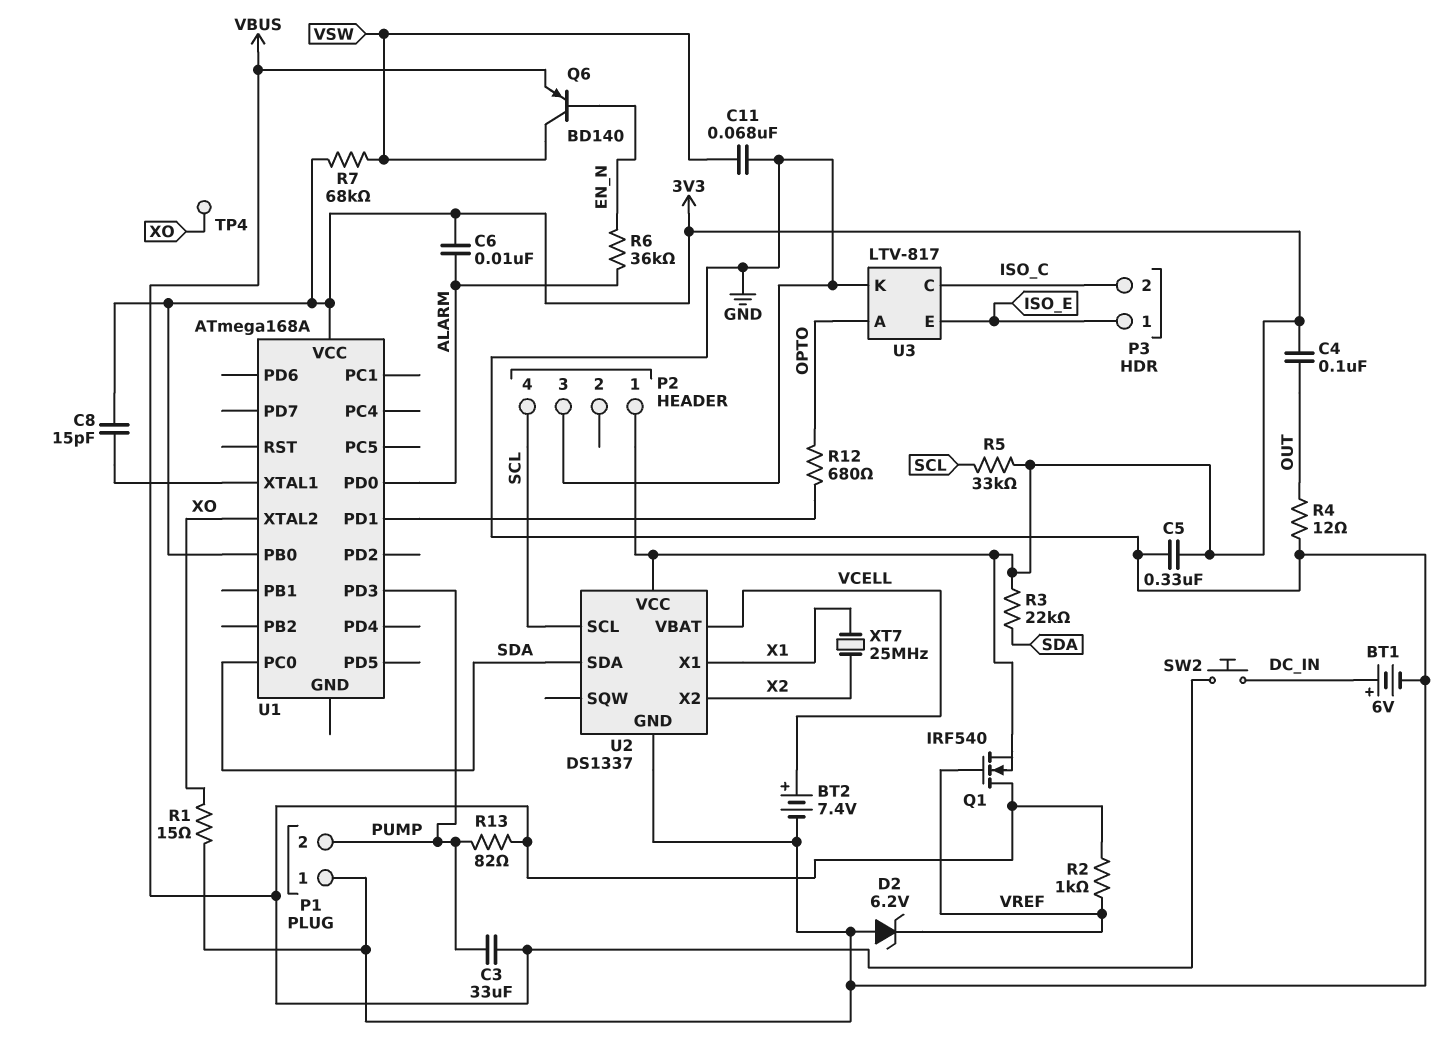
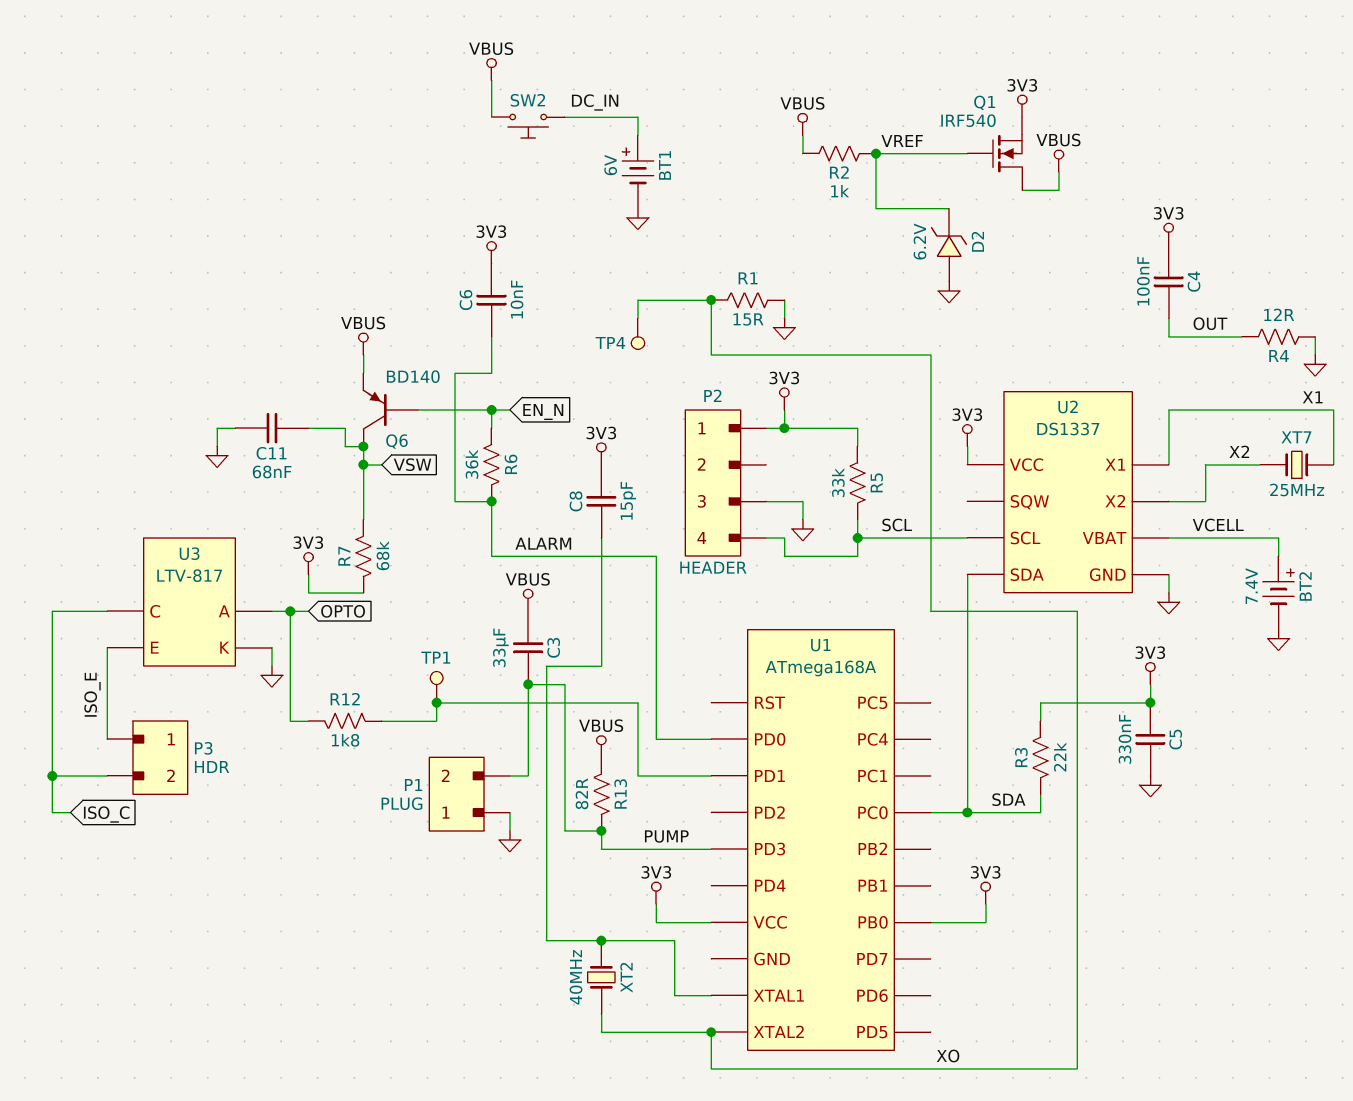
R12: 680 (OPTO, U1/PD1) -> 1.8k (OPTO, U1/PD1)
TP1: none -> test point (U1/PD1)
XT2: none -> 40MHz (U1/XTAL1, XO)

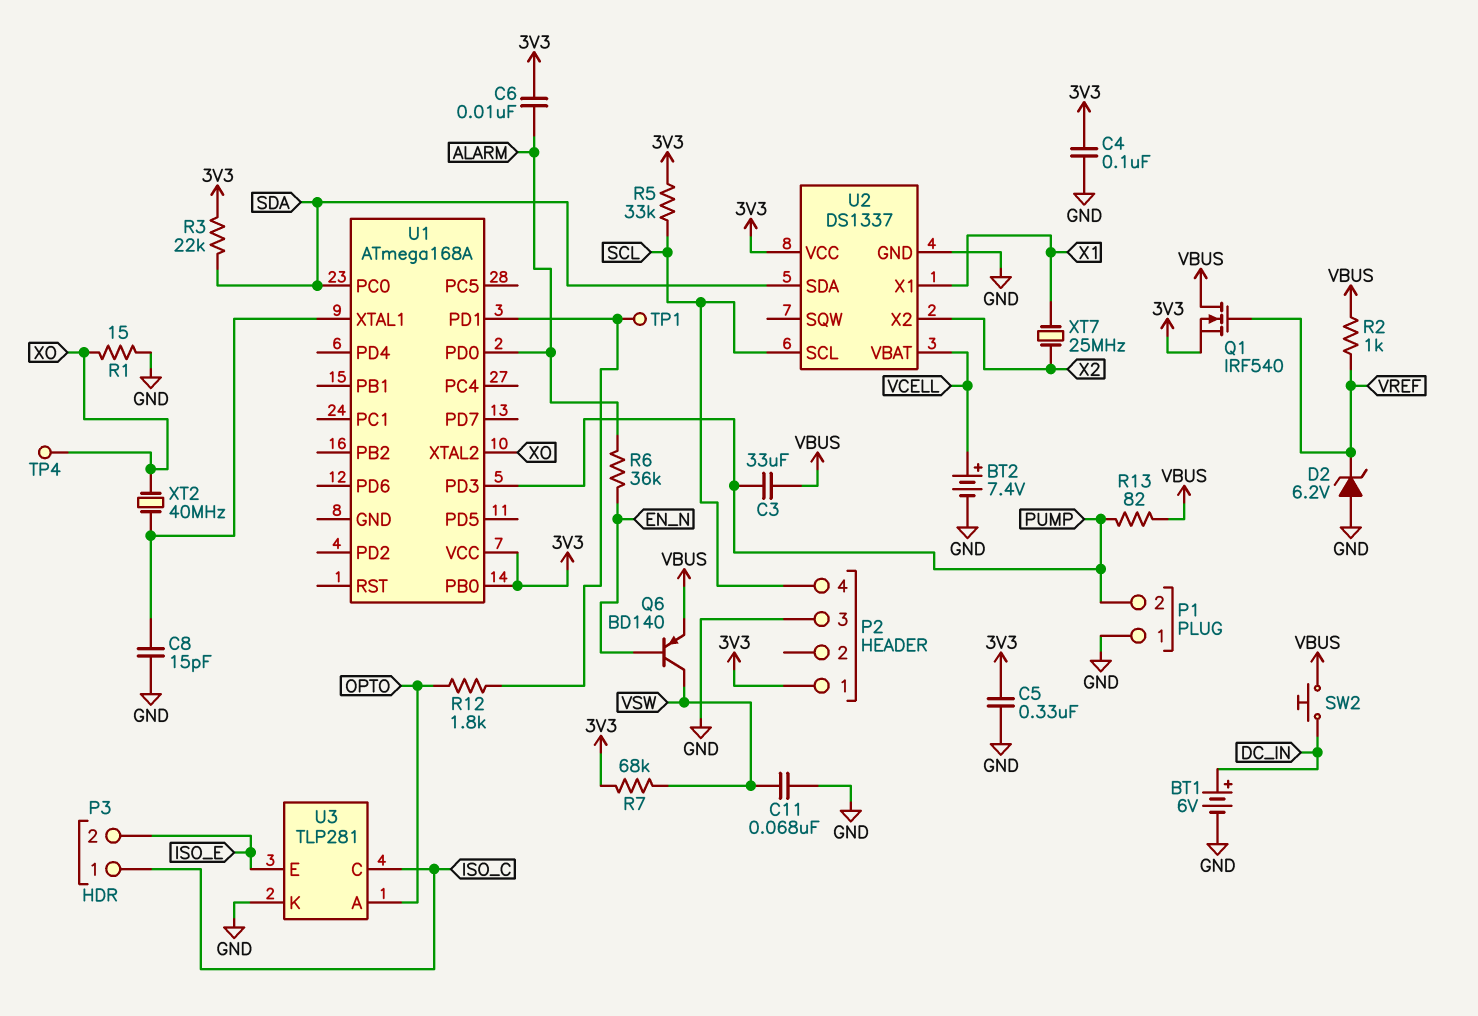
C4: 100nF (3V3, OUT) -> 100nF (3V3, GND)
C8: 15pF (3V3, U1/XTAL1) -> 15pF (GND, U1/XTAL1)
P3 pin 1: ISO_E -> ISO_C
P3 pin 2: ISO_C -> ISO_E
R4: 12 (GND, OUT) -> none
U3: LTV-817 -> TLP281

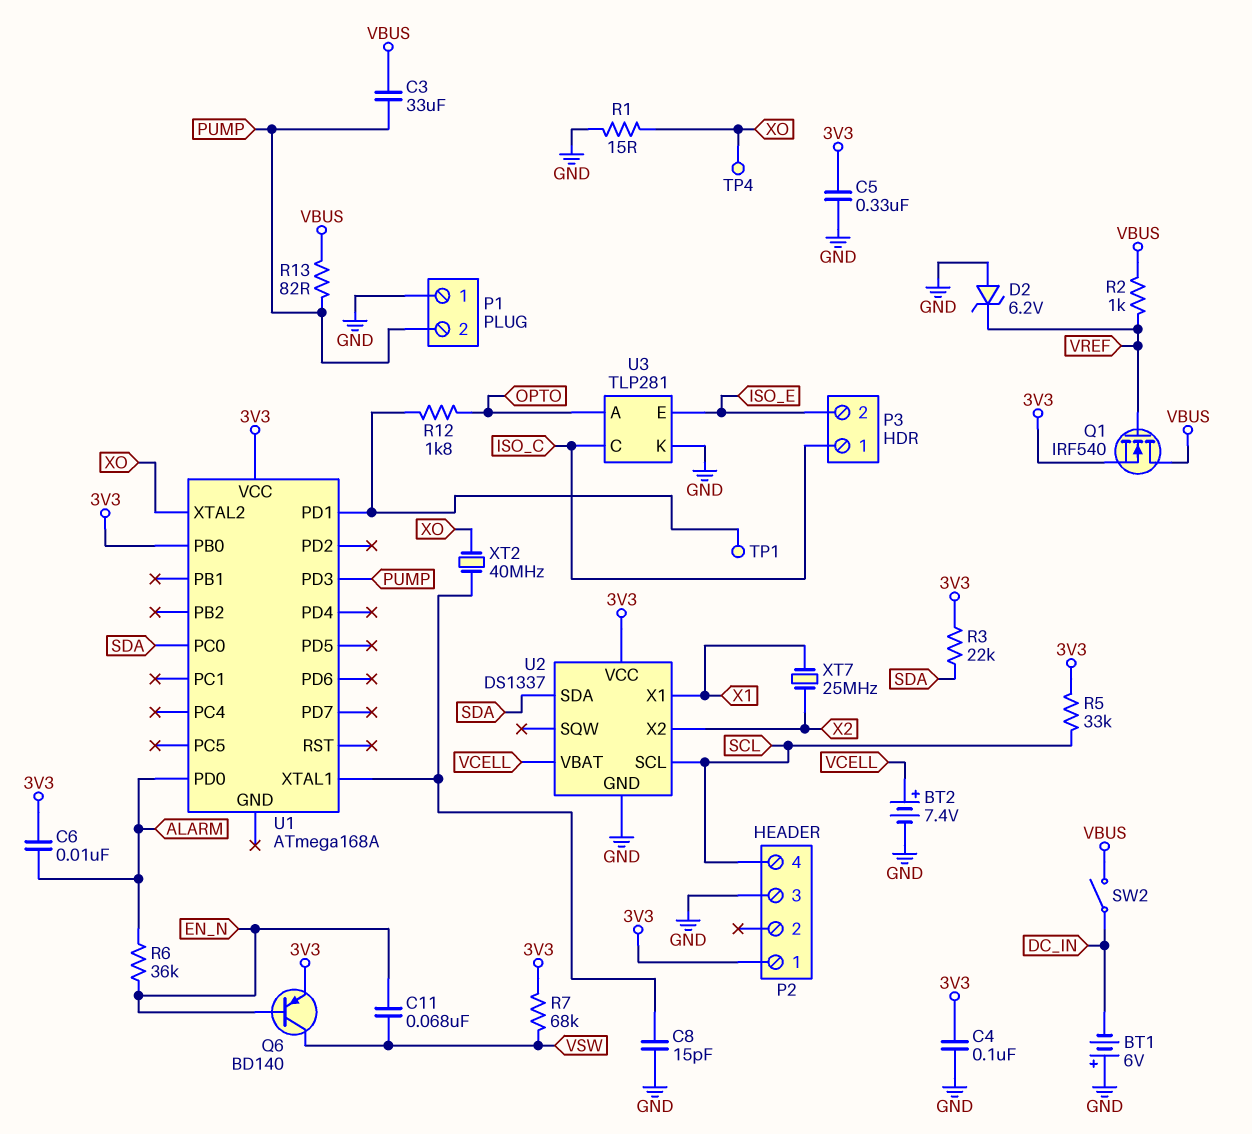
BT1: 6V (plus DC_IN, minus GND) -> 6V (plus GND, minus DC_IN)
C11: 68nF (GND, VSW) -> 68nF (EN_N, VSW)
Q6: PNP BD140 (B EN_N, C VSW, E VBUS) -> PNP BD140 (B EN_N, C VSW, E 3V3)
SW2: button (DC_IN, VBUS) -> switch (DC_IN, VBUS)

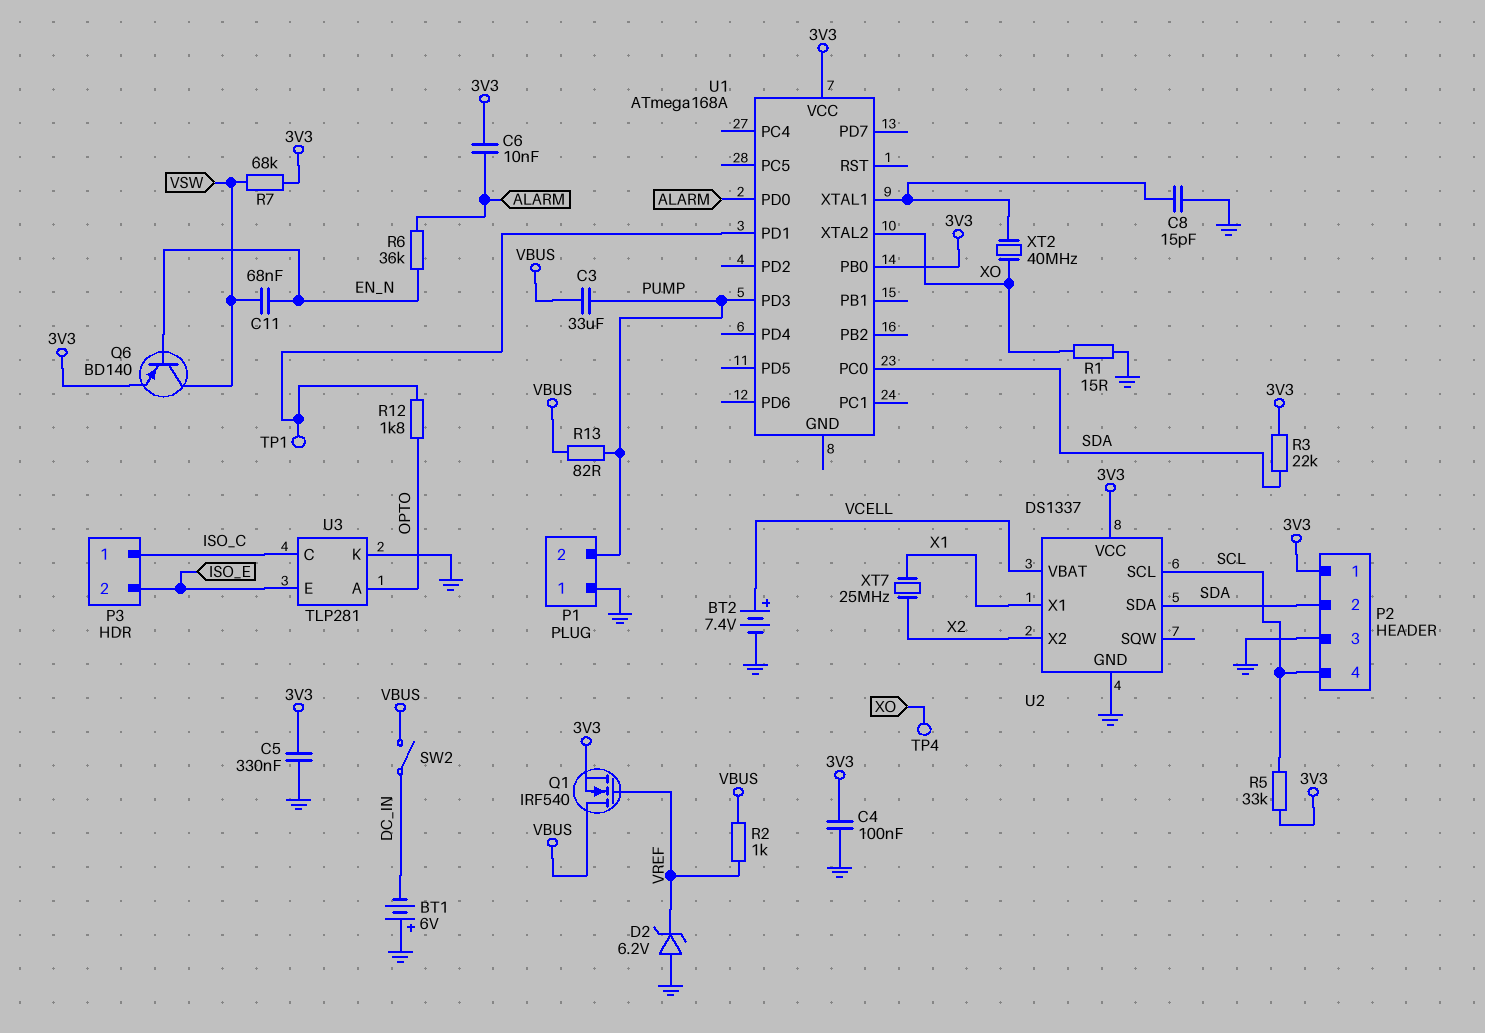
P2 pin 2: none -> SDA

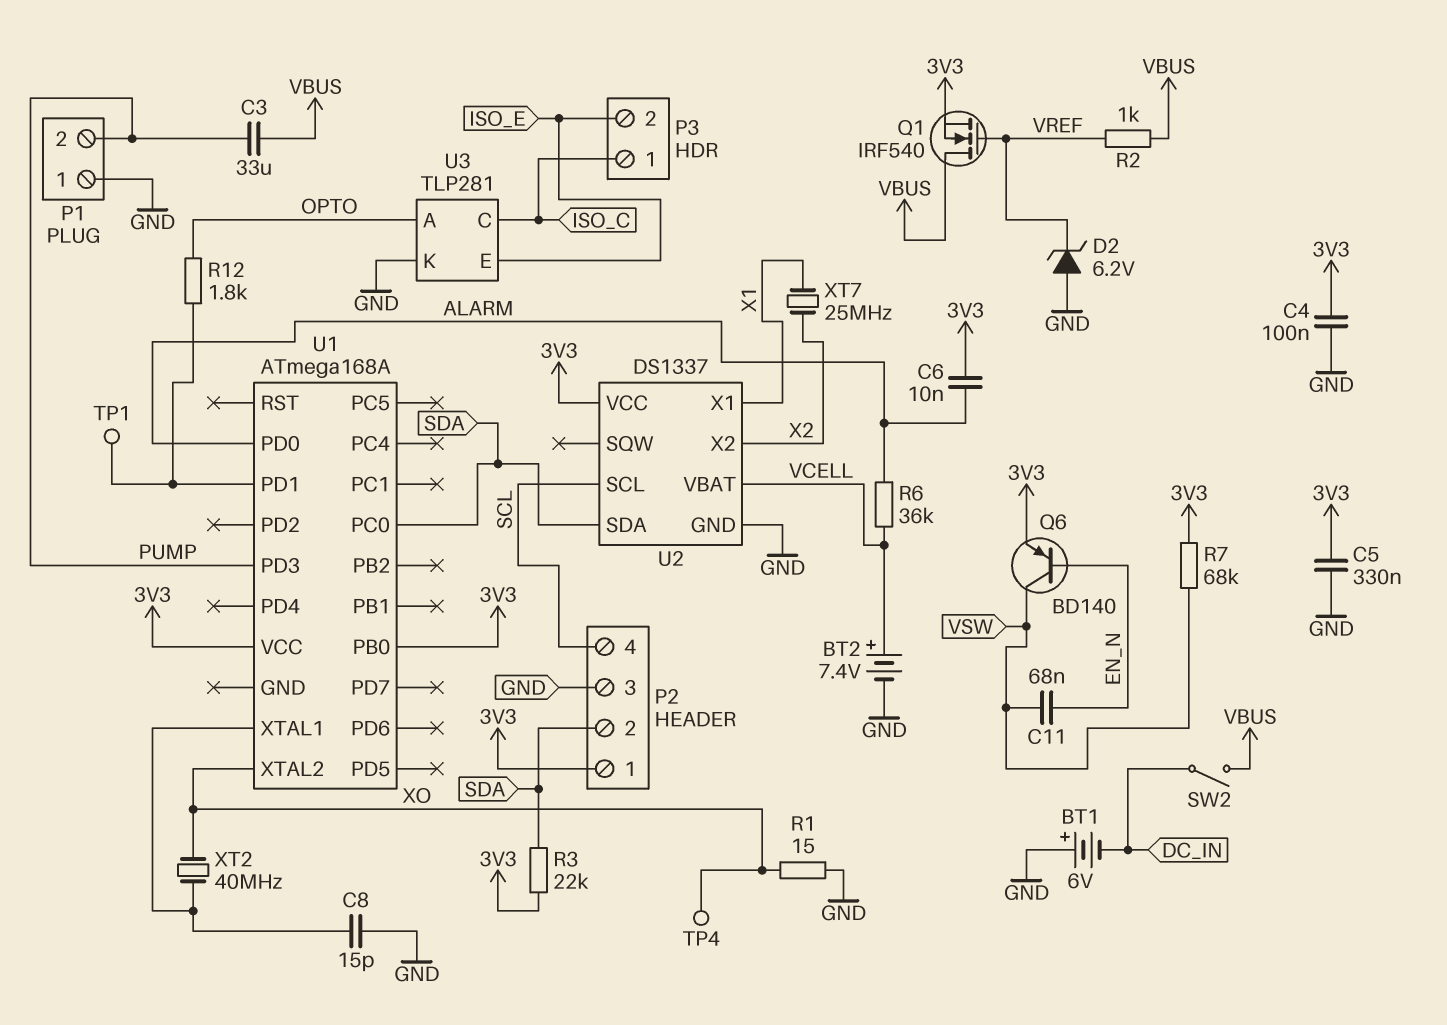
R5: 33k (3V3, SCL) -> none
R6: 36k (ALARM, EN_N) -> 36k (ALARM, VCELL)
R13: 82 (PUMP, VBUS) -> none

